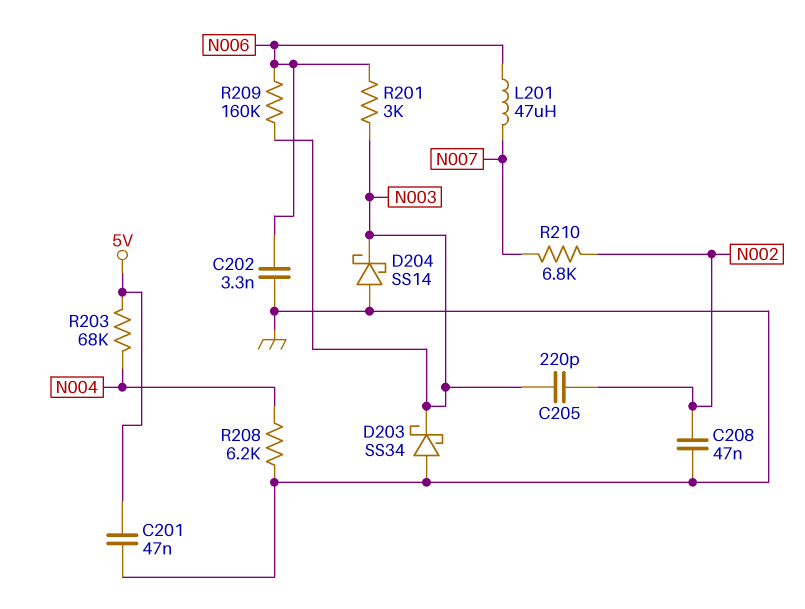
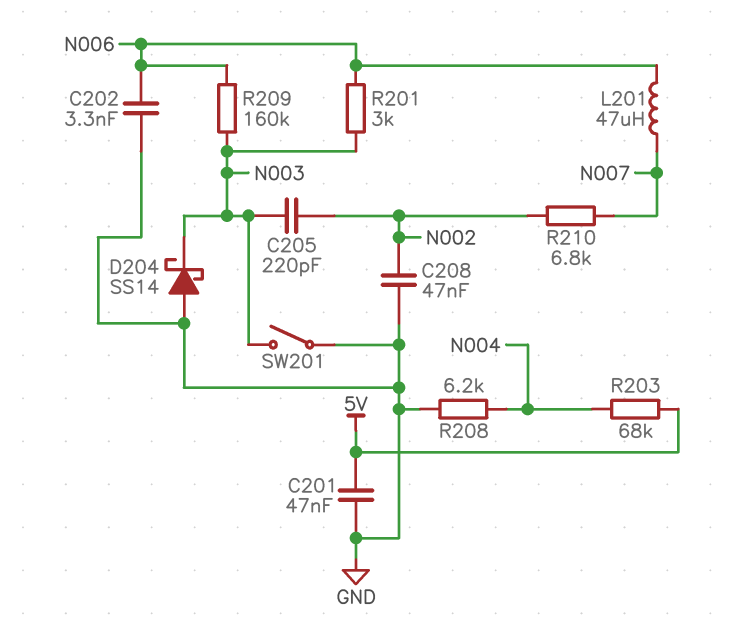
D203: schottky SS34 (A GND, K N003) -> none
SW201: none -> switch (GND, N003)

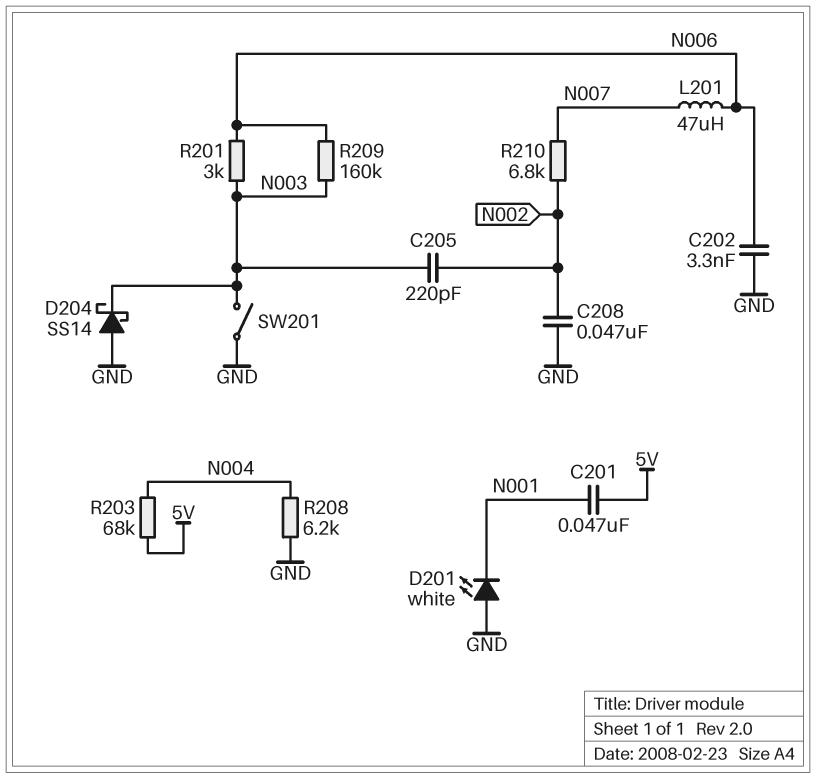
C201: 47nF (5V, GND) -> 47nF (5V, N001)
D201: none -> LED white (A GND, K N001)

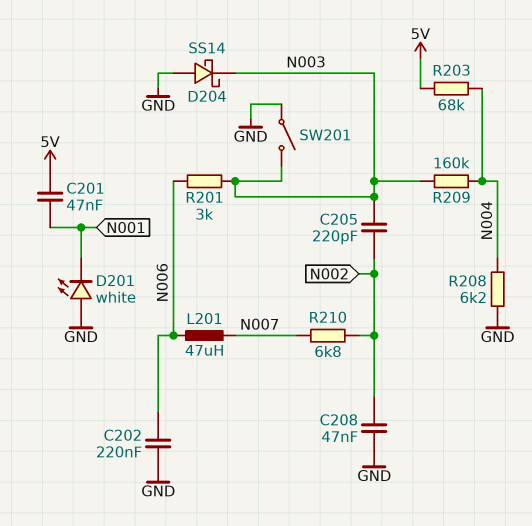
C202: 3.3nF (GND, N006) -> 220nF (GND, N006)
R209: 160k (N003, N006) -> 160k (N003, N004)

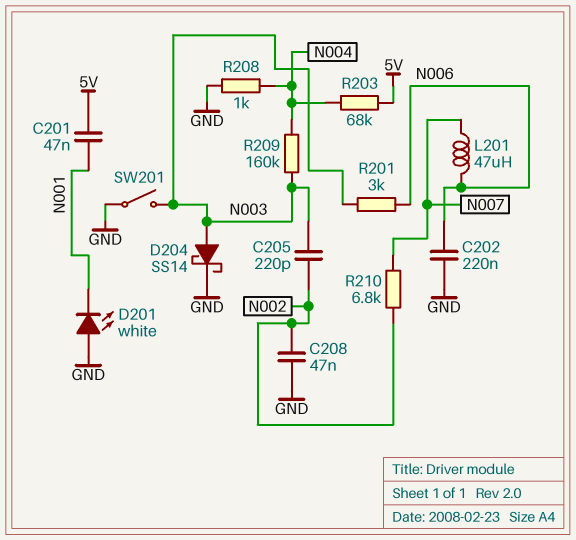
D204: schottky SS14 (A GND, K N003) -> schottky SS14 (A N003, K GND)
R208: 6.2k (GND, N004) -> 1k (GND, N004)

